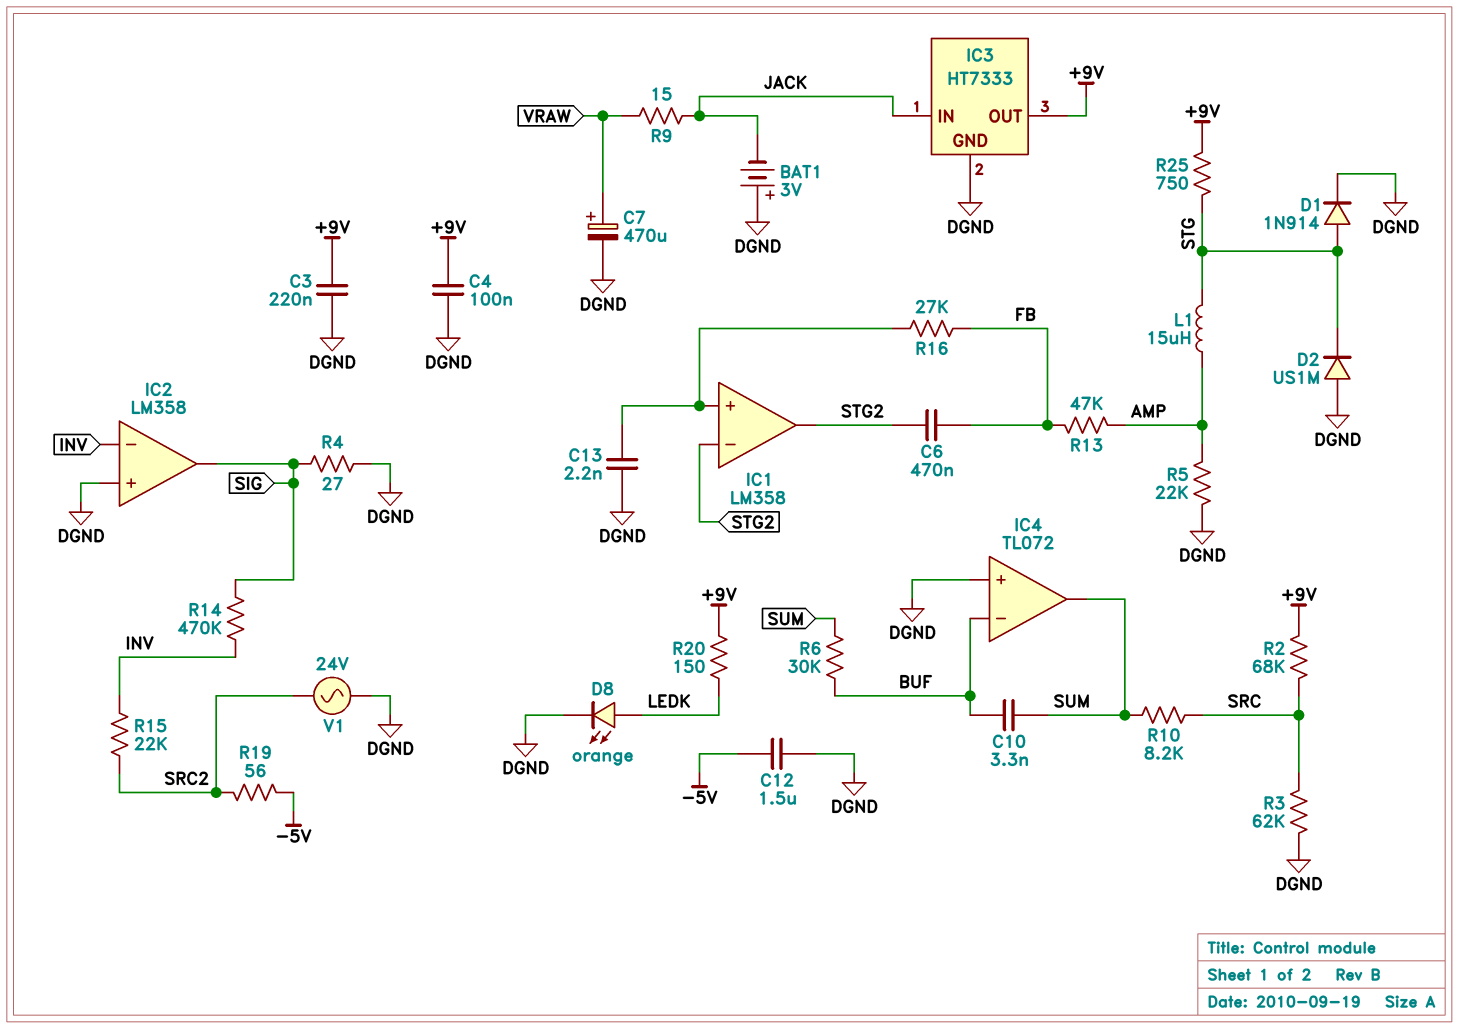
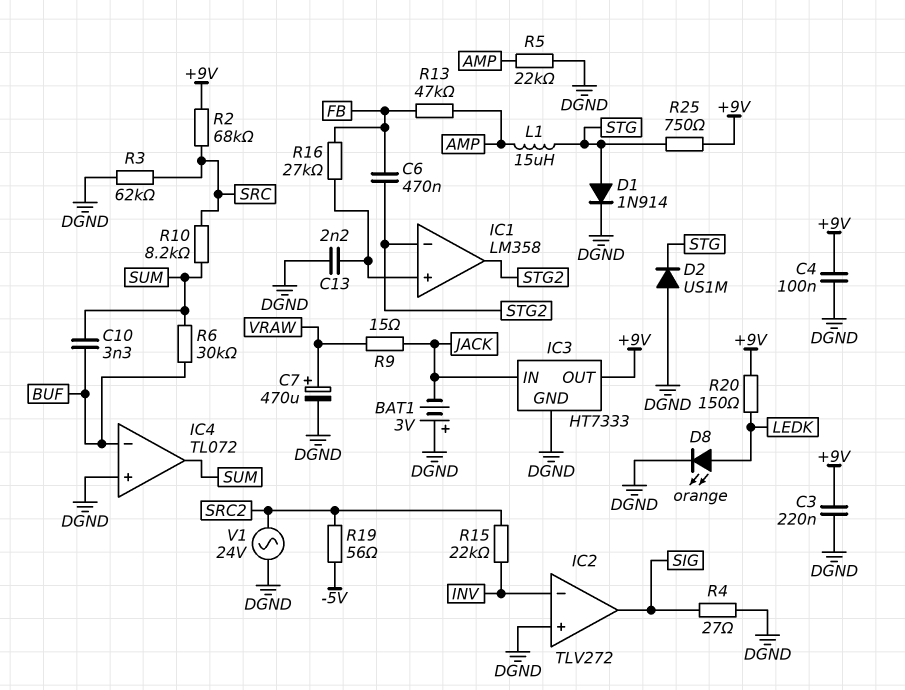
C12: 1.5uF (-5V, DGND) -> none
IC2: LM358 -> TLV272
R14: 470k (INV, SIG) -> none

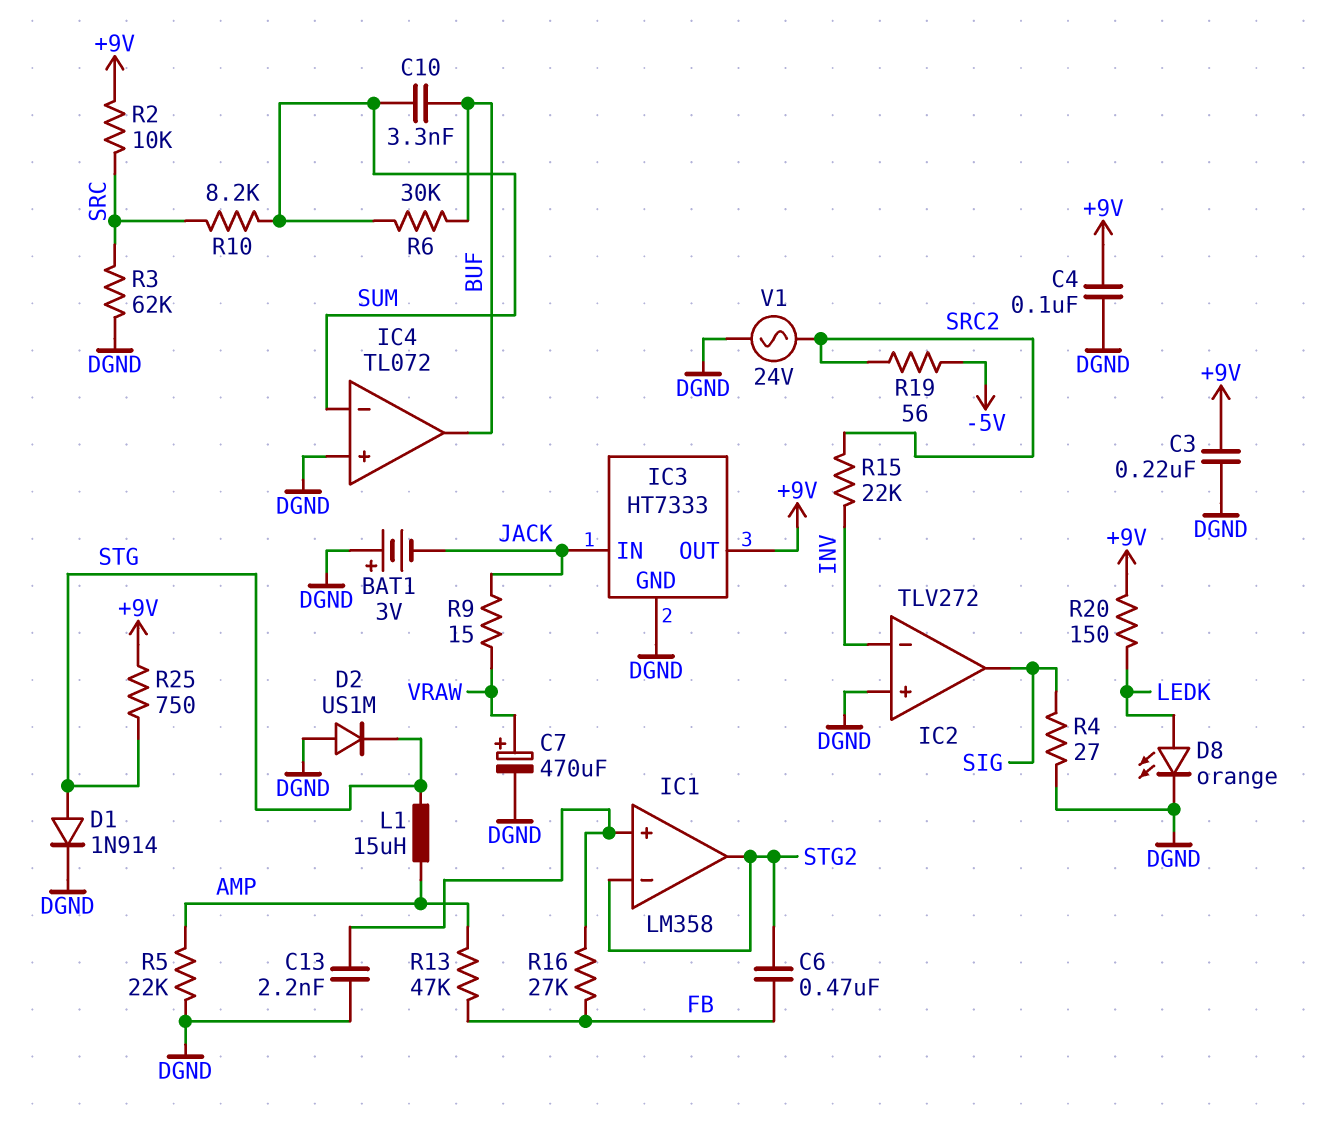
IC4 pin in-: BUF -> SUM
IC4 pin out: SUM -> BUF
R2: 68k (+9V, SRC) -> 10k (+9V, SRC)

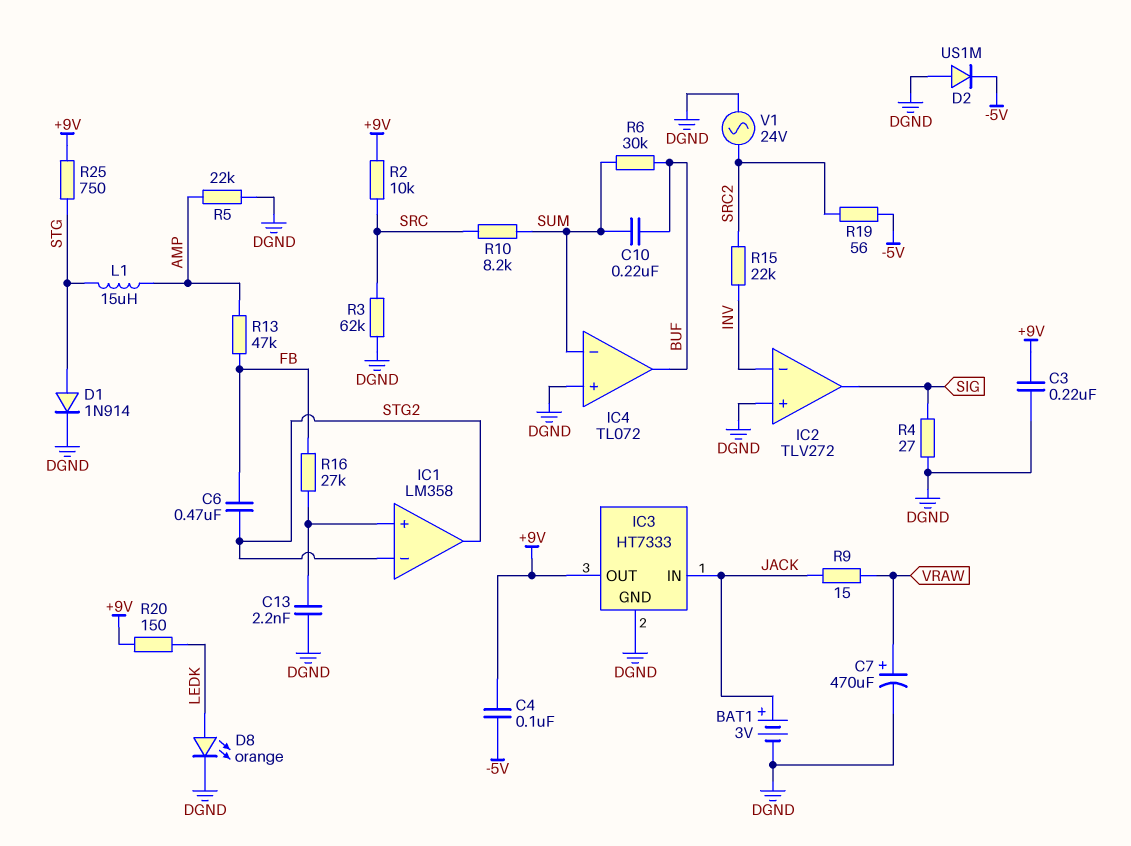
BAT1: 3V (plus DGND, minus JACK) -> 3V (plus JACK, minus DGND)
C4: 100nF (+9V, DGND) -> 100nF (+9V, -5V)
C10: 3.3nF (BUF, SUM) -> 220nF (BUF, SUM)
D2: diode US1M (A DGND, K STG) -> diode US1M (A DGND, K -5V)

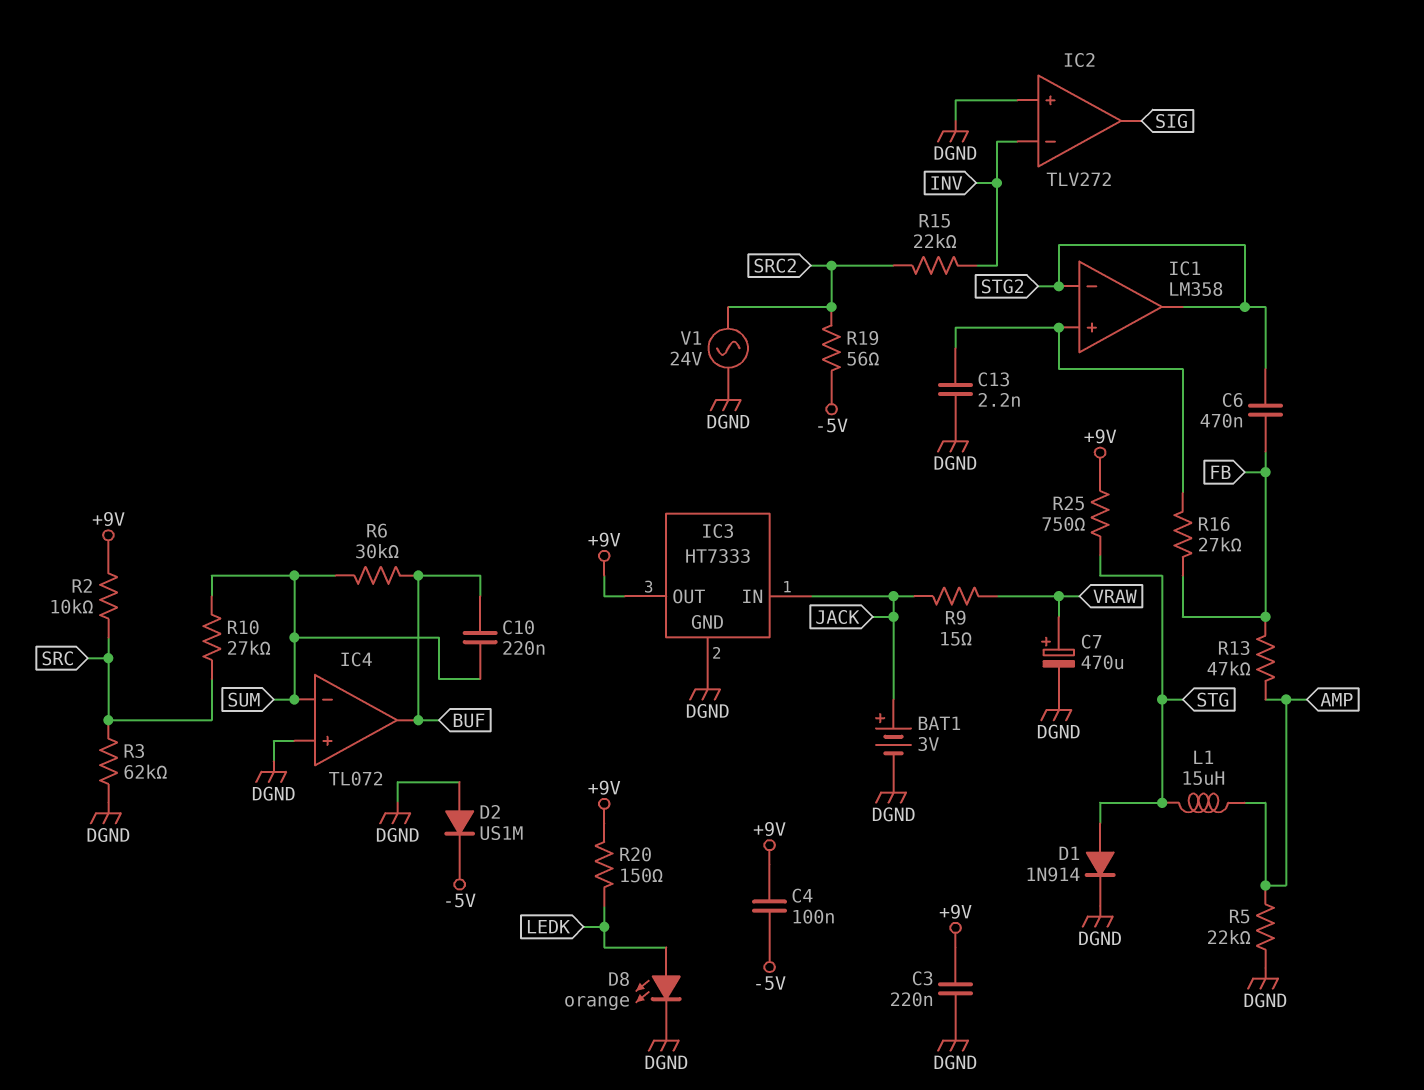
R4: 27 (DGND, SIG) -> none
R10: 8.2k (SRC, SUM) -> 27k (SRC, SUM)

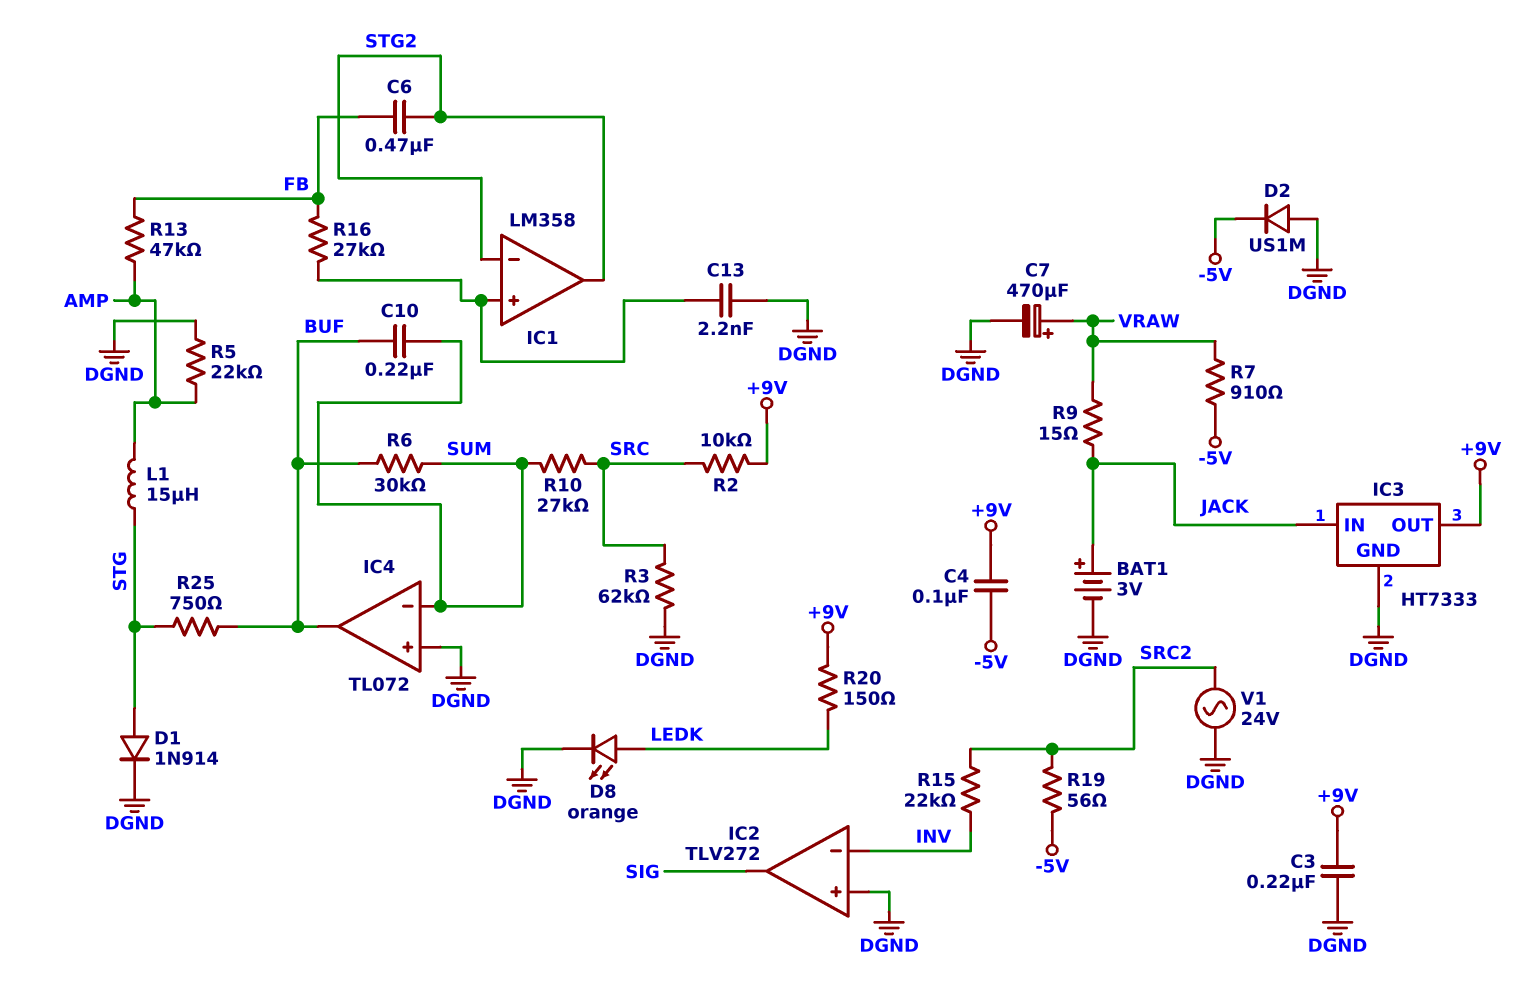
R7: none -> 910 (-5V, VRAW)
R25: 750 (+9V, STG) -> 750 (BUF, STG)

